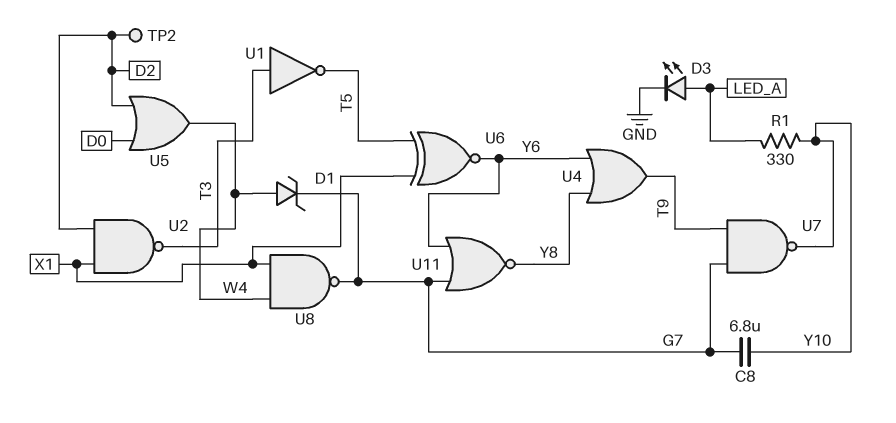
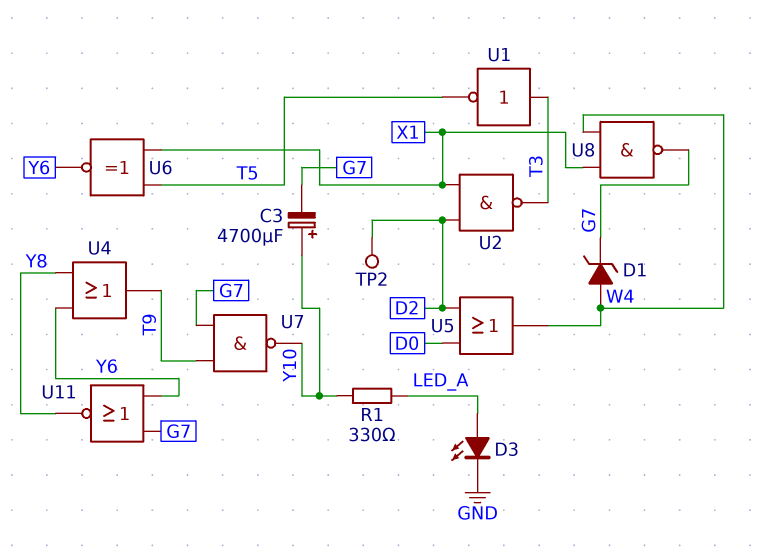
C3: none -> 4700uF (plus Y10, minus G7)
C8: 6.8uF (G7, Y10) -> none

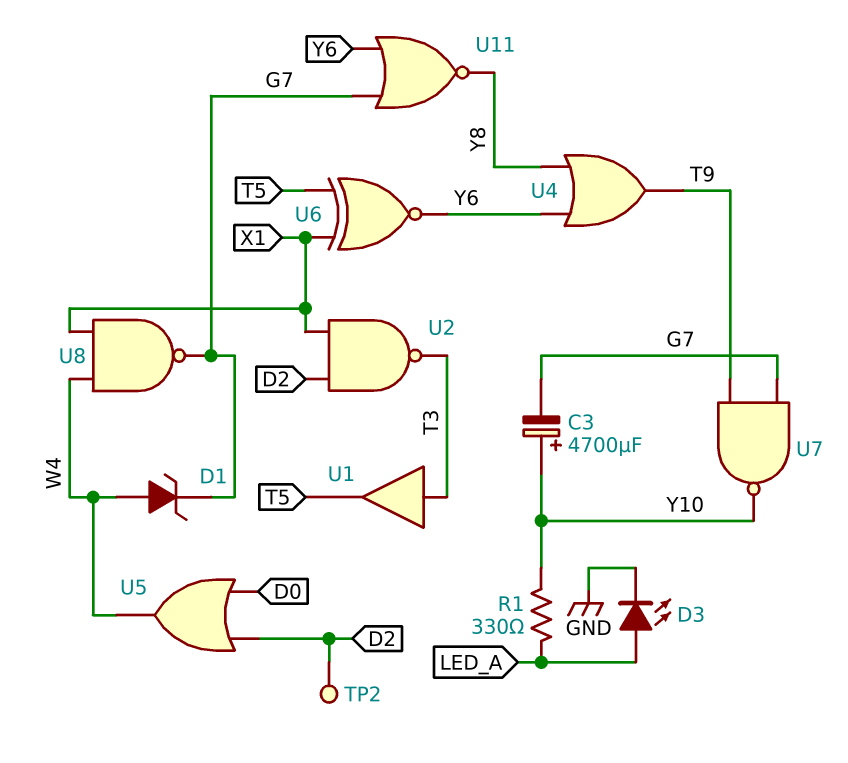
U1: NOT (in T3, out T5) -> buffer (in T3, out T5)

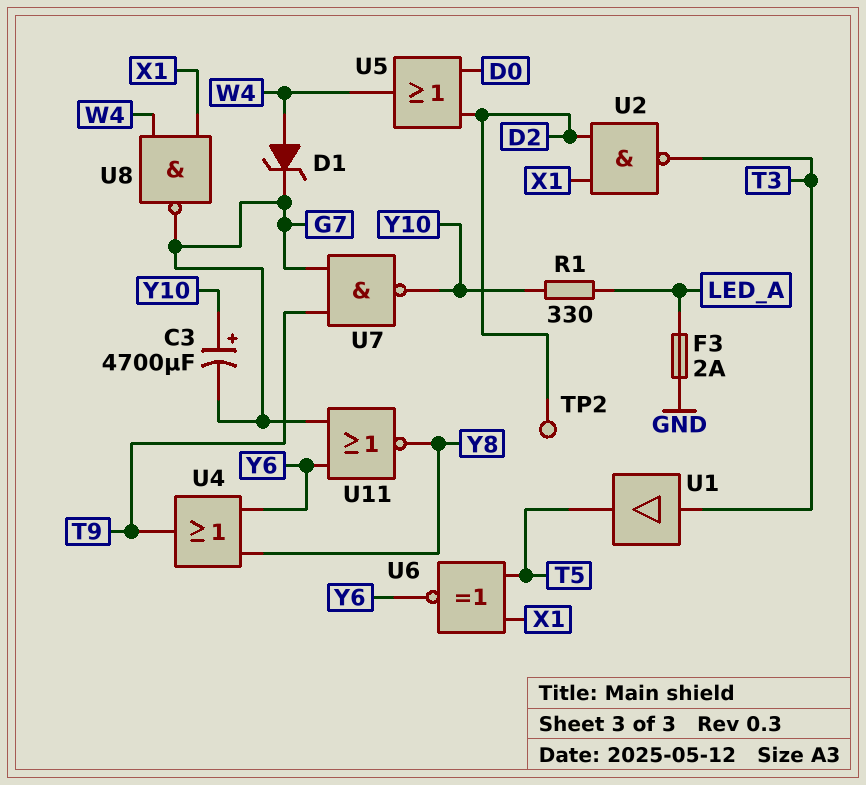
D3: LED (A LED_A, K GND) -> none
F3: none -> 2A (GND, LED_A)

